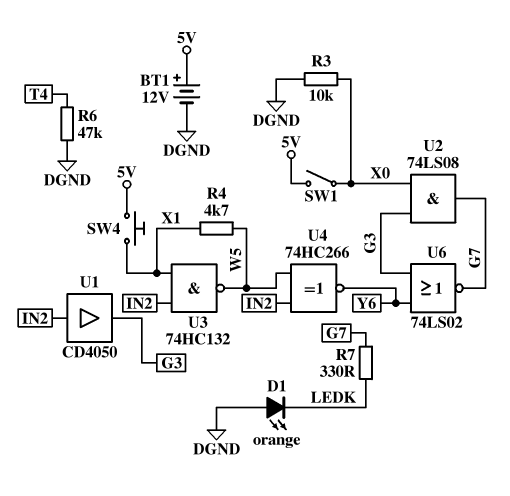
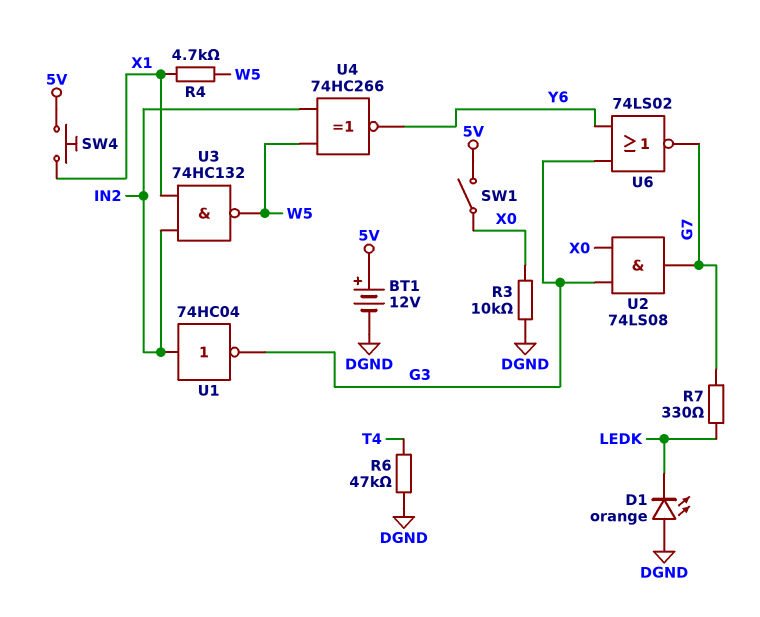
U1: buffer CD4050 (in IN2, out G3) -> NOT 74HC04 (in IN2, out G3)

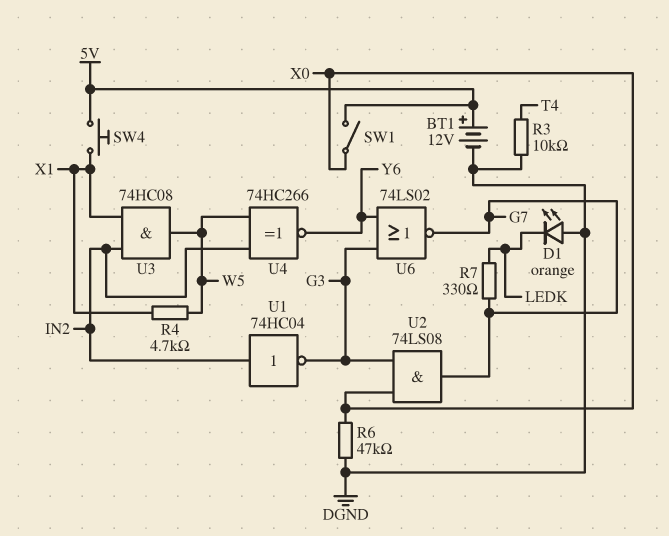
R3: 10k (DGND, X0) -> 10k (DGND, T4)
R6: 47k (DGND, T4) -> 47k (DGND, X0)
U3: NAND 74HC132 (in IN2, in X1, out W5) -> AND 74HC08 (in IN2, in X1, out W5)

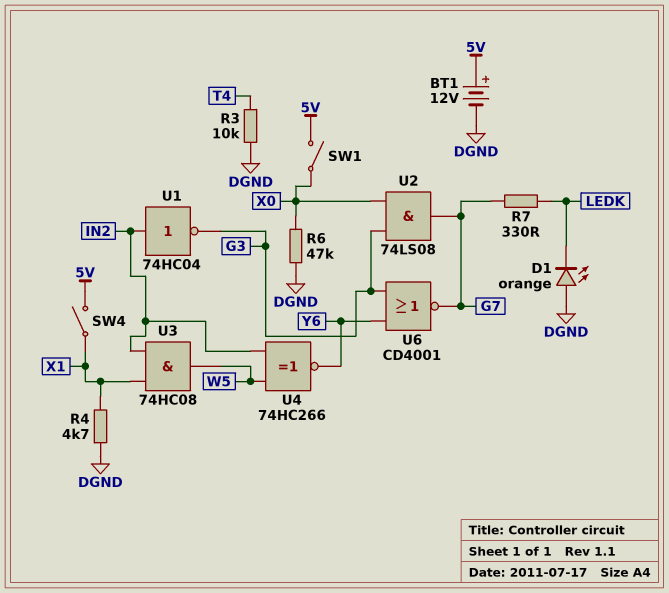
R4: 4.7k (W5, X1) -> 4.7k (DGND, X1)
SW4: button (5V, X1) -> switch (5V, X1)
U6: NOR 74LS02 (in G3, in Y6, out G7) -> NOR CD4001 (in G3, in Y6, out G7)

